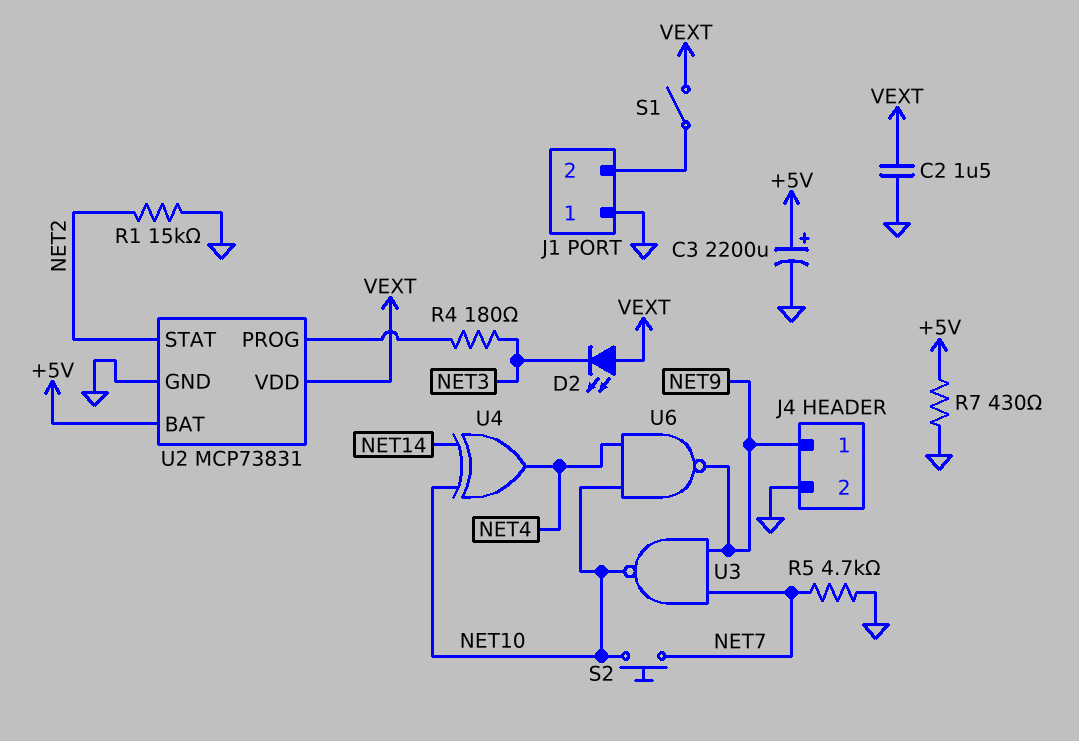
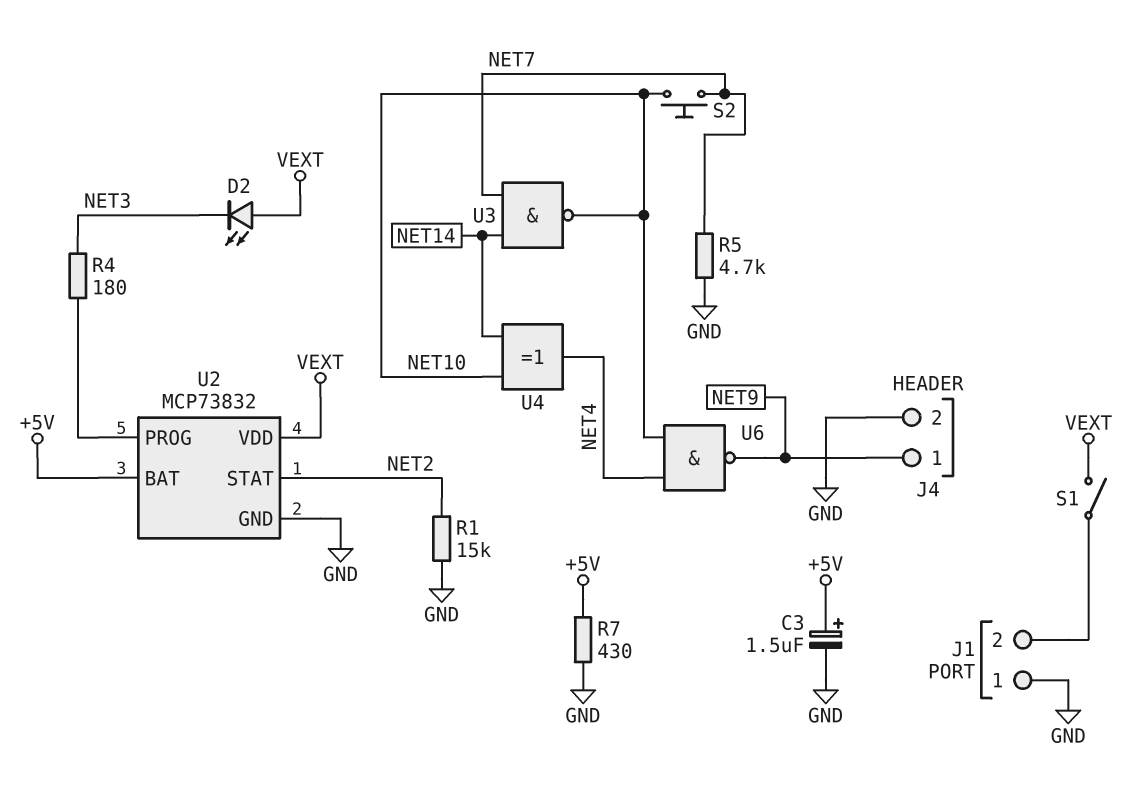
C2: 1.5uF (GND, VEXT) -> none
C3: 2200uF (plus +5V, minus GND) -> 1.5uF (plus +5V, minus GND)
U2: MCP73831 -> MCP73832
U3: NAND (in NET7, in NET9, out NET10) -> NAND (in NET7, in NET14, out NET10)

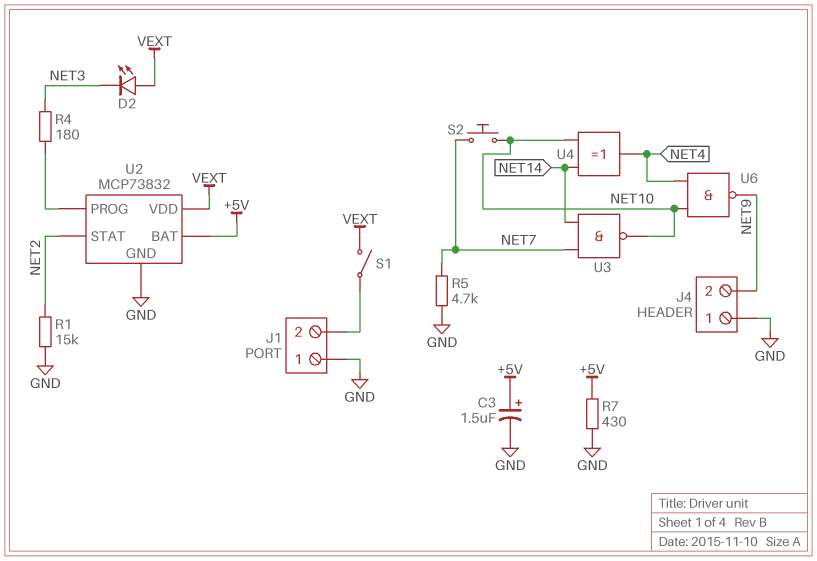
J4 pin 1: NET9 -> GND
J4 pin 2: GND -> NET9

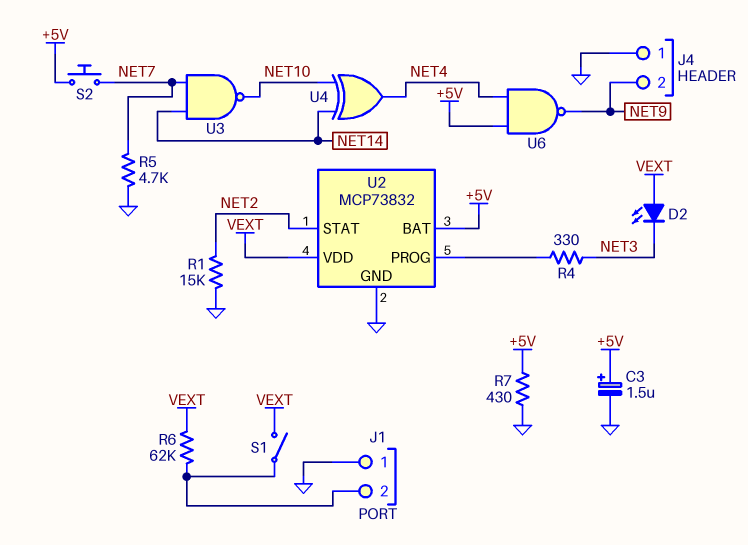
R4: 180 (NET3, U2/PROG) -> 330 (NET3, U2/PROG)
R6: none -> 62k (J1/2, VEXT)
S2: button (NET7, NET10) -> button (+5V, NET7)
U6: NAND (in NET4, in NET10, out NET9) -> NAND (in +5V, in NET4, out NET9)

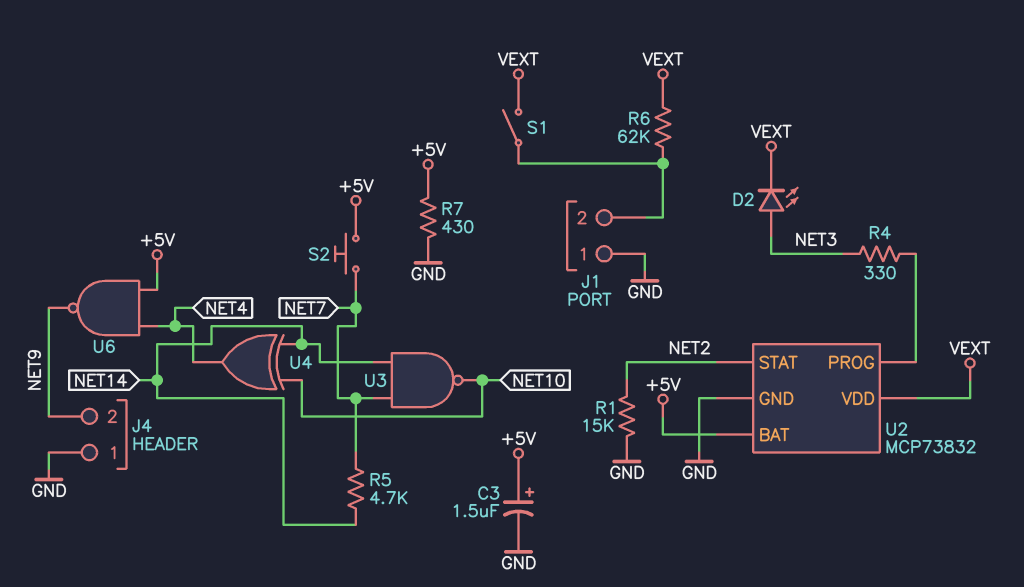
D2: LED (A VEXT, K NET3) -> LED (A NET3, K VEXT)
R5: 4.7k (GND, NET7) -> 4.7k (NET7, NET14)

